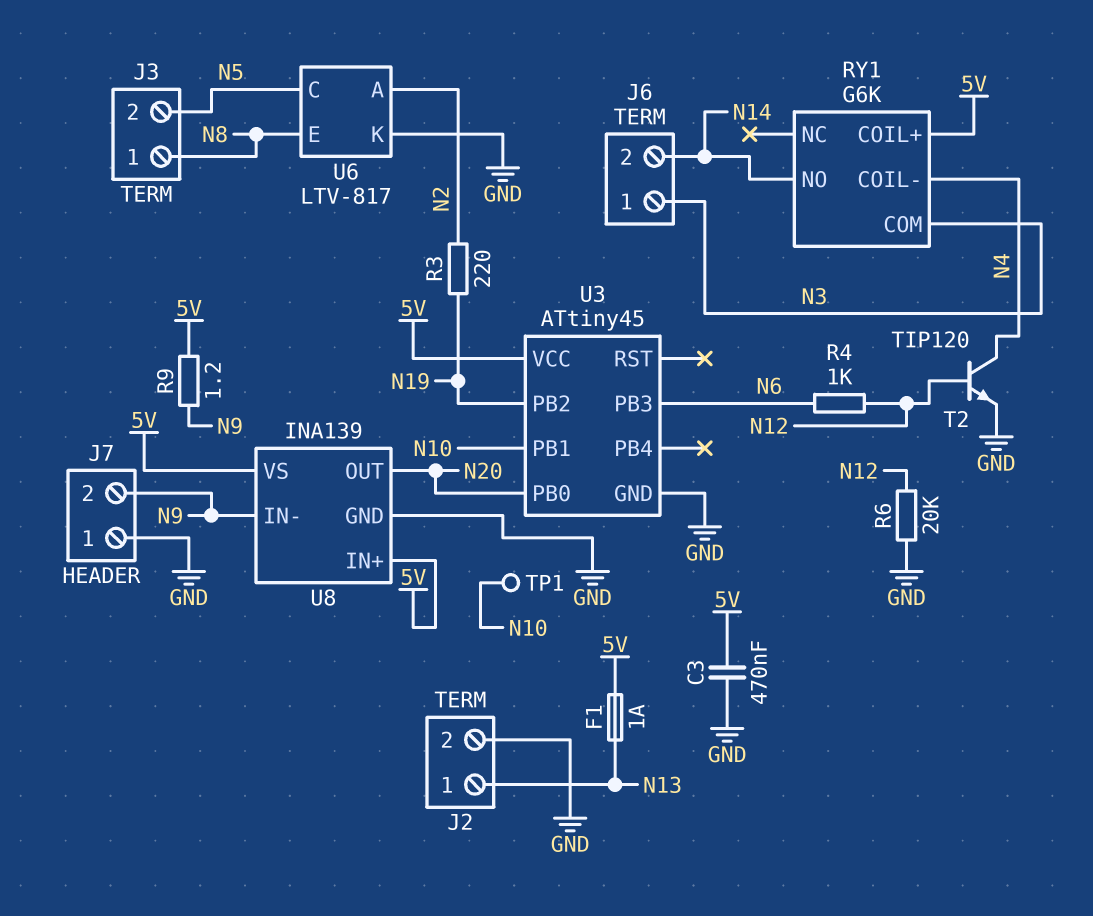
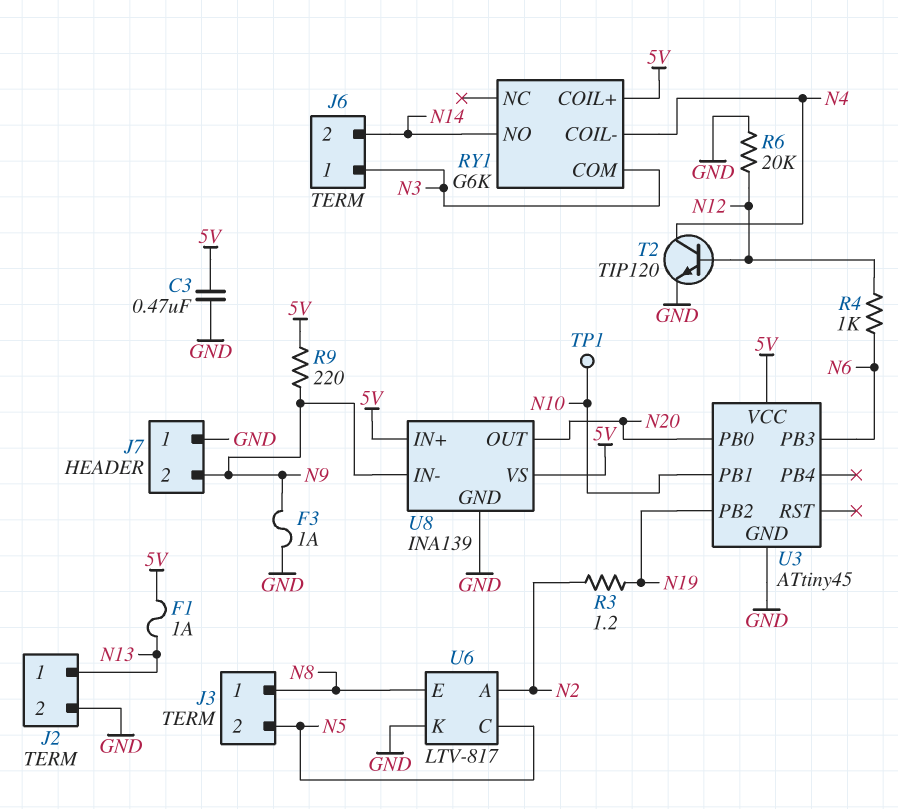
F3: none -> 1A (GND, N9)
R3: 220 (N2, N19) -> 1.2 (N2, N19)
R9: 1.2 (5V, N9) -> 220 (5V, N9)

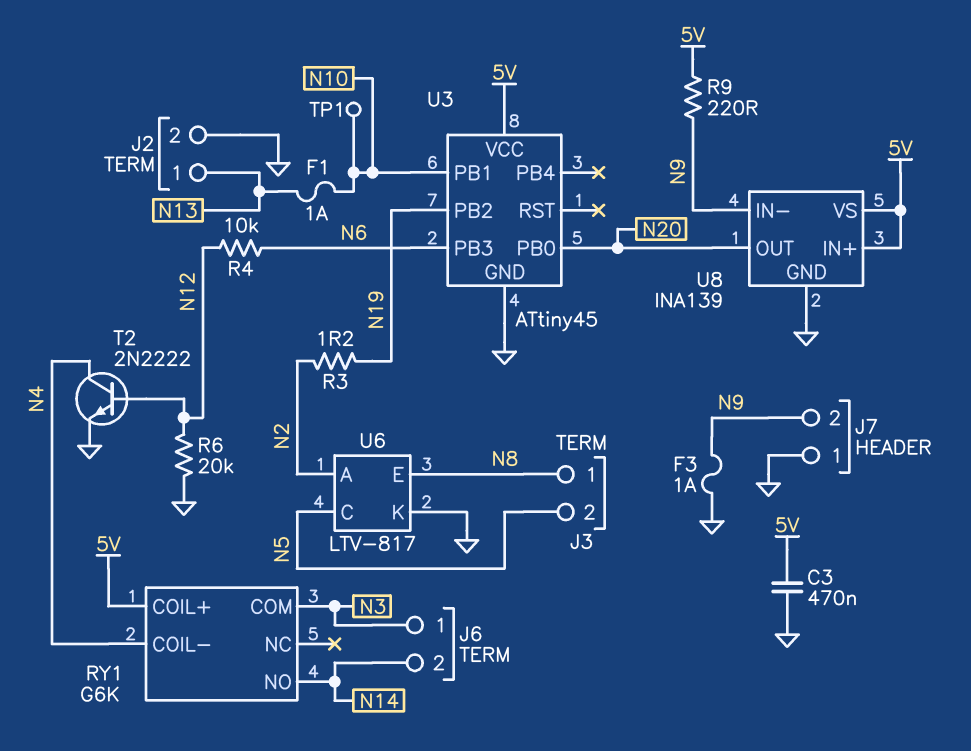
F1: 1A (5V, N13) -> 1A (N10, N13)
R4: 1k (N6, N12) -> 10k (N6, N12)
T2: NPN TIP120 (B N12, C N4, E GND) -> NPN 2N2222 (B N12, C N4, E GND)

